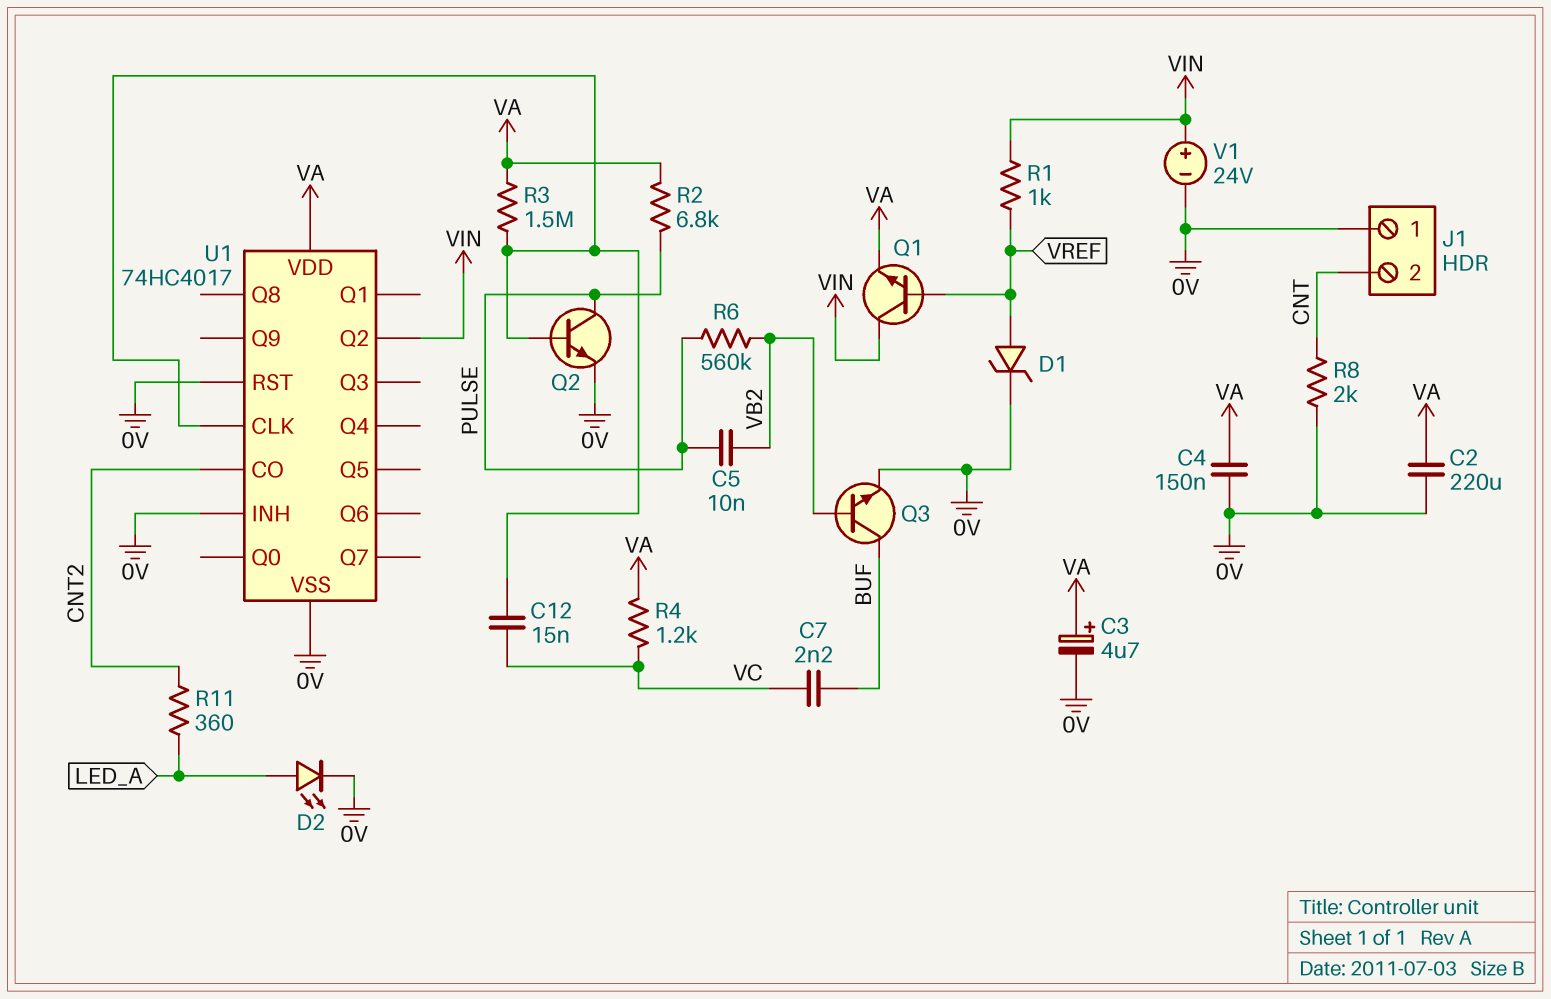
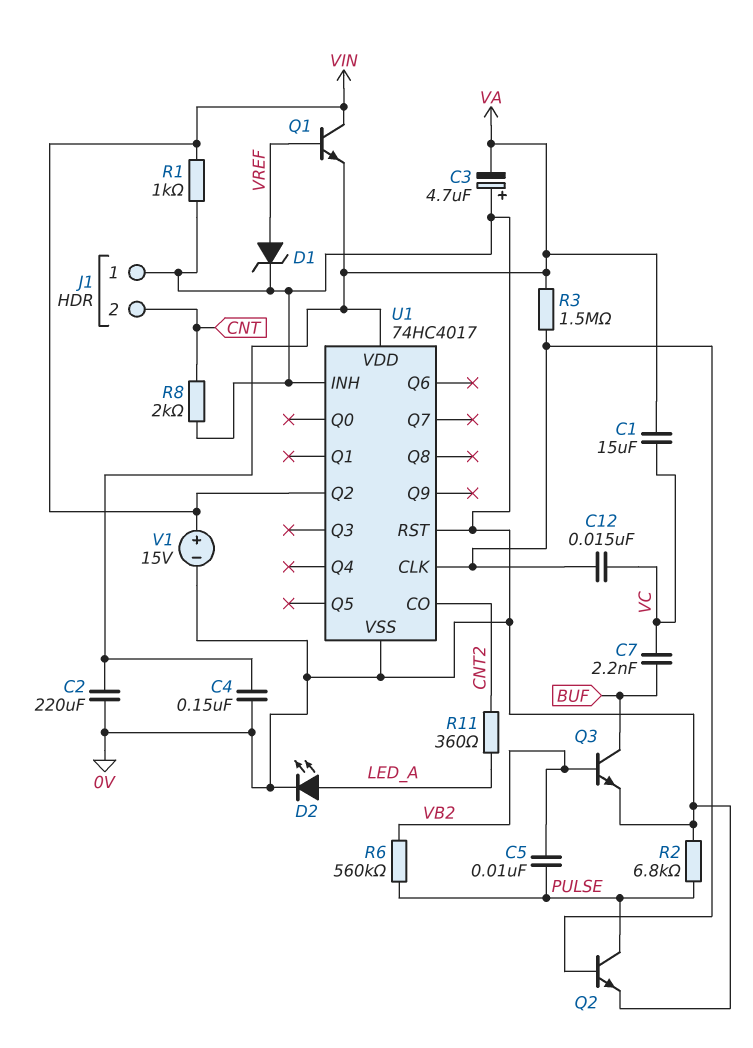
C1: none -> 15uF (VA, VC)
C3: 4.7uF (plus VA, minus 0V) -> 4.7uF (plus 0V, minus VA)
R1: 1k (VIN, VREF) -> 1k (0V, VIN)
R2: 6.8k (PULSE, VA) -> 6.8k (0V, PULSE)
R4: 1.2k (VA, VC) -> none
V1: 24V (plus VIN, minus 0V) -> 15V (plus VIN, minus 0V)

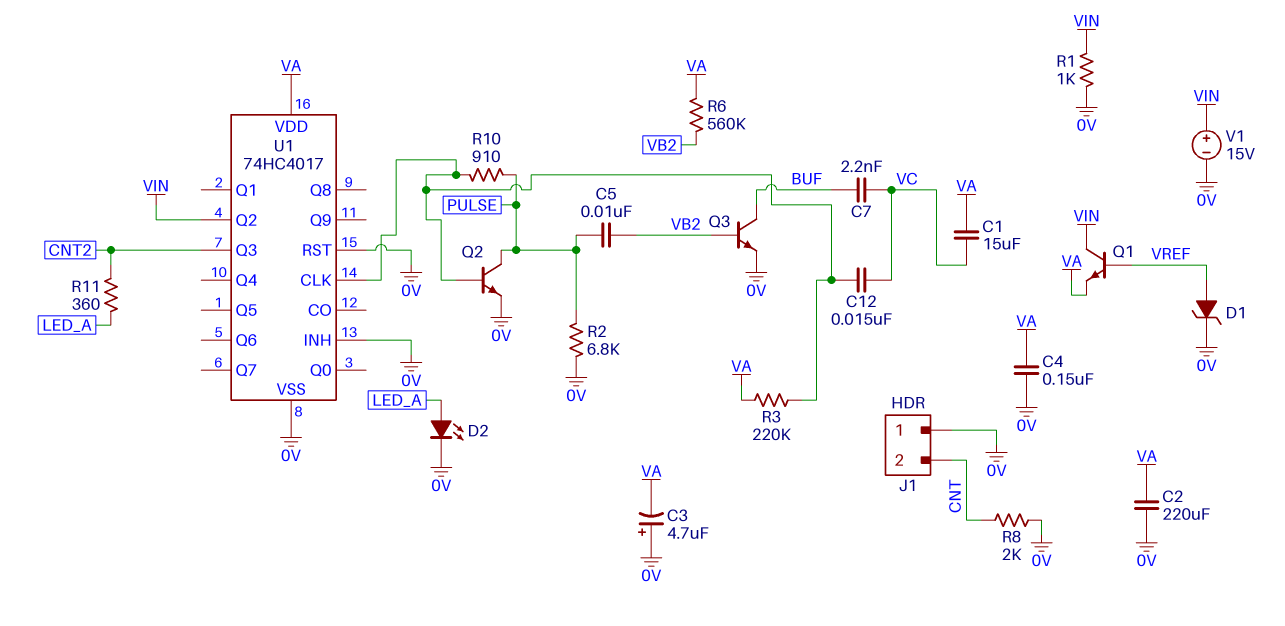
R3: 1.5M (U1/CLK, VA) -> 220k (U1/CLK, VA)
R6: 560k (PULSE, VB2) -> 560k (VA, VB2)
R10: none -> 910 (PULSE, U1/CLK)
U1 pin CO: CNT2 -> none
U1 pin Q3: none -> CNT2

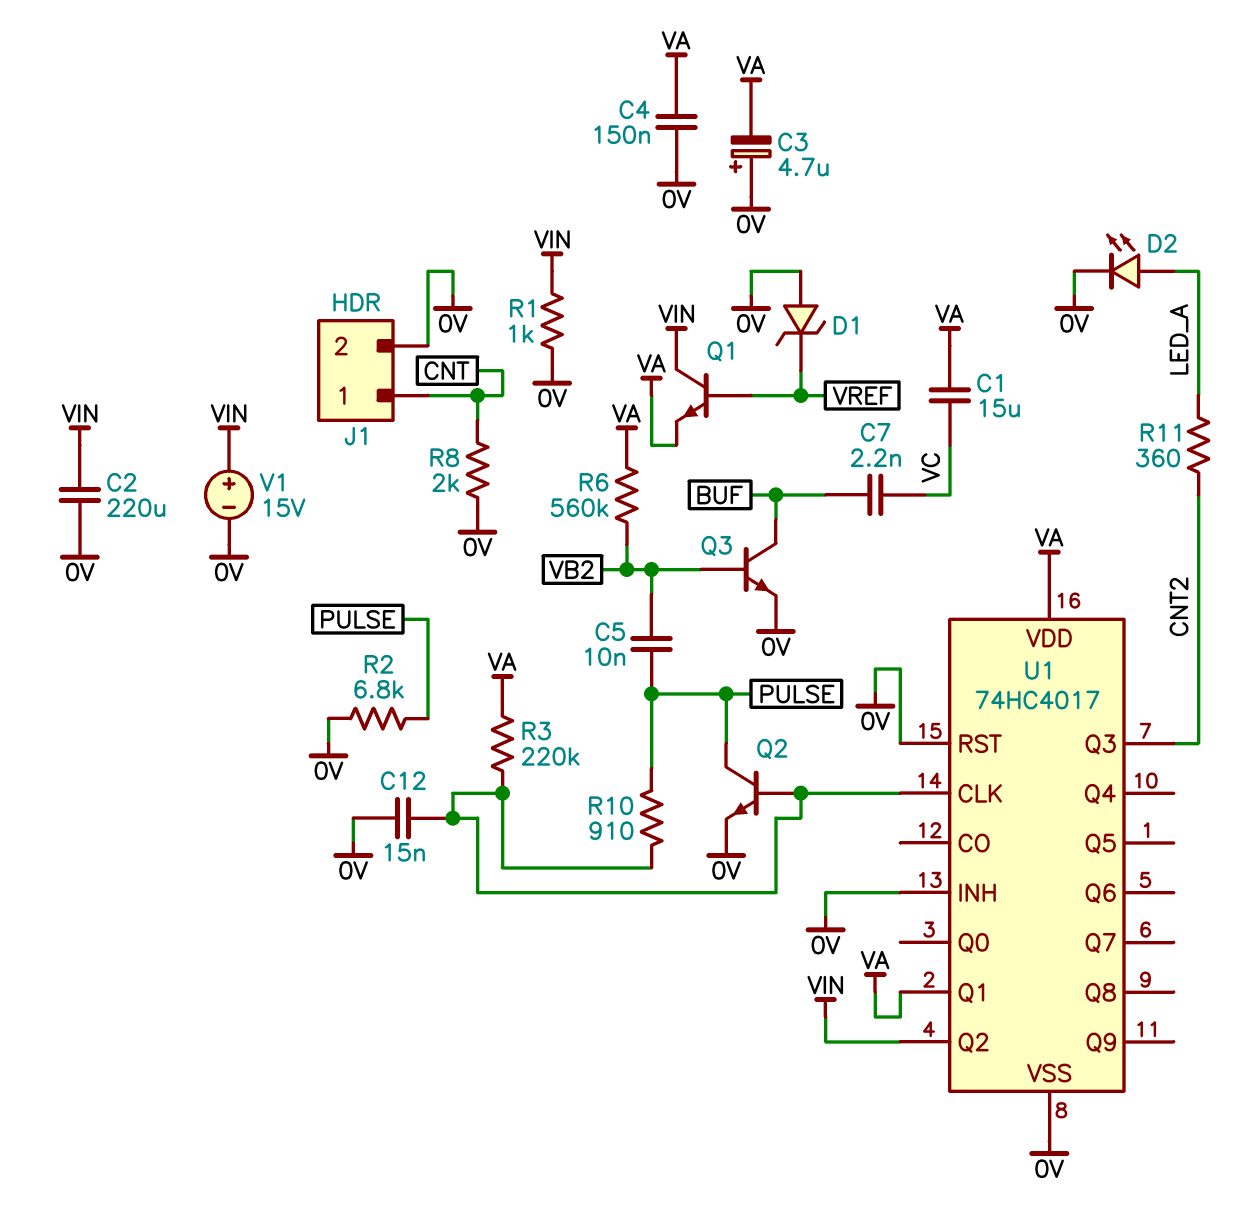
C2: 220uF (0V, VA) -> 220uF (0V, VIN)
C12: 15nF (U1/CLK, VC) -> 15nF (0V, U1/CLK)
D1: zener (A VREF, K 0V) -> zener (A 0V, K VREF)
J1 pin 1: 0V -> CNT
J1 pin 2: CNT -> 0V
U1 pin Q1: none -> VA

